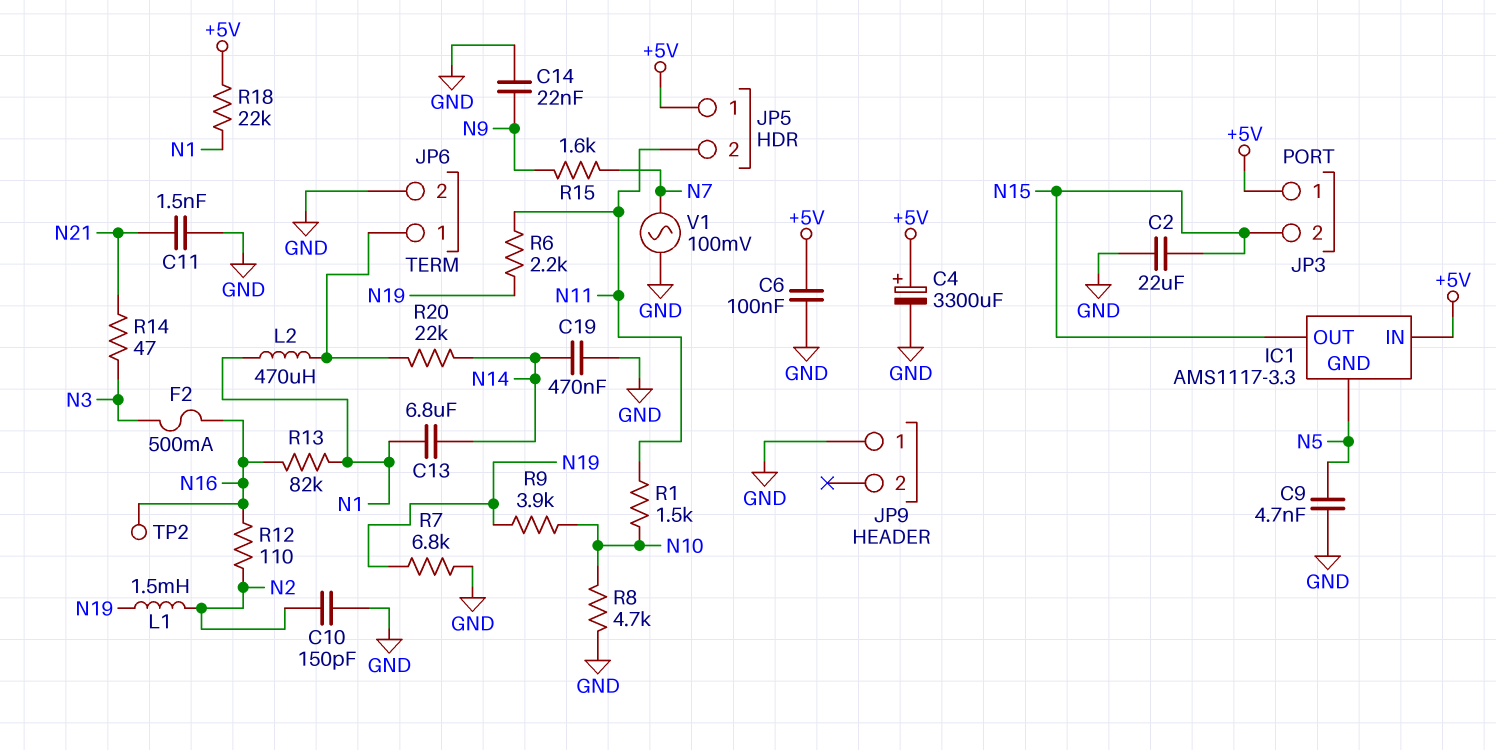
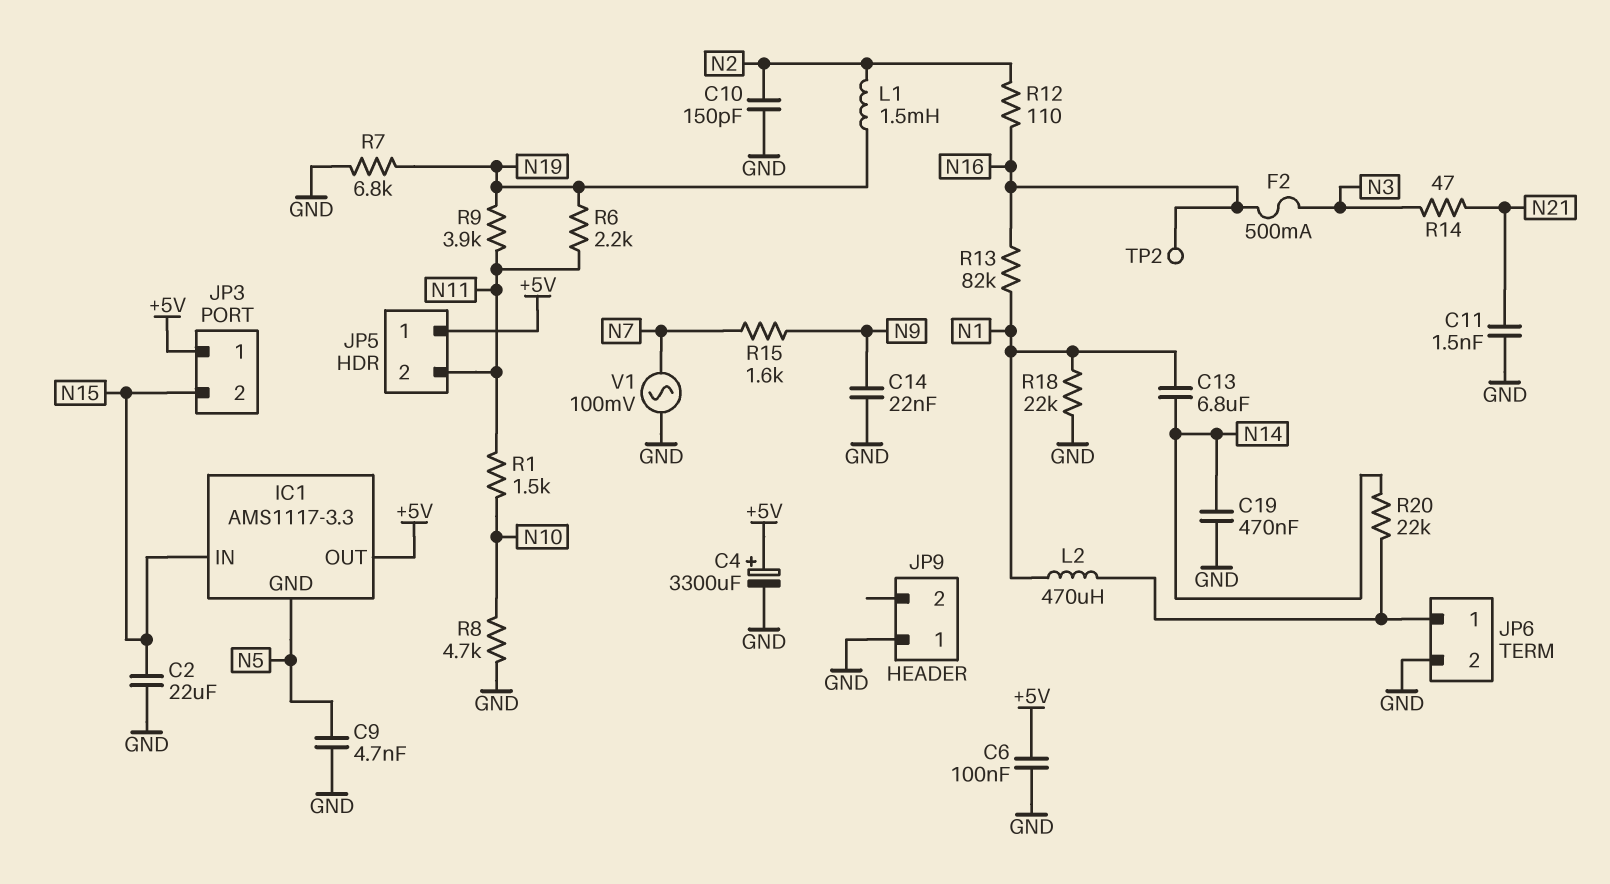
IC1 pin IN: +5V -> N15
IC1 pin OUT: N15 -> +5V
R9: 3.9k (N10, N19) -> 3.9k (N11, N19)
R18: 22k (+5V, N1) -> 22k (GND, N1)

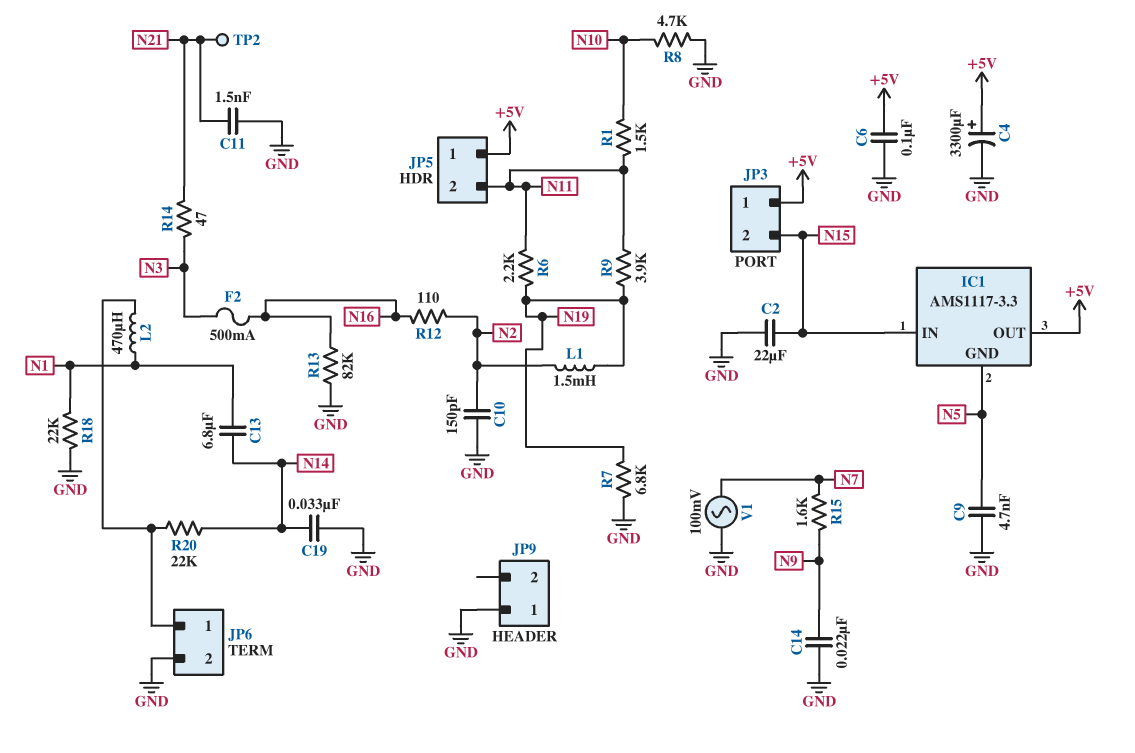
C19: 470nF (GND, N14) -> 33nF (GND, N14)
R13: 82k (N1, N16) -> 82k (GND, N16)
TP2: test point (N16) -> test point (N21)

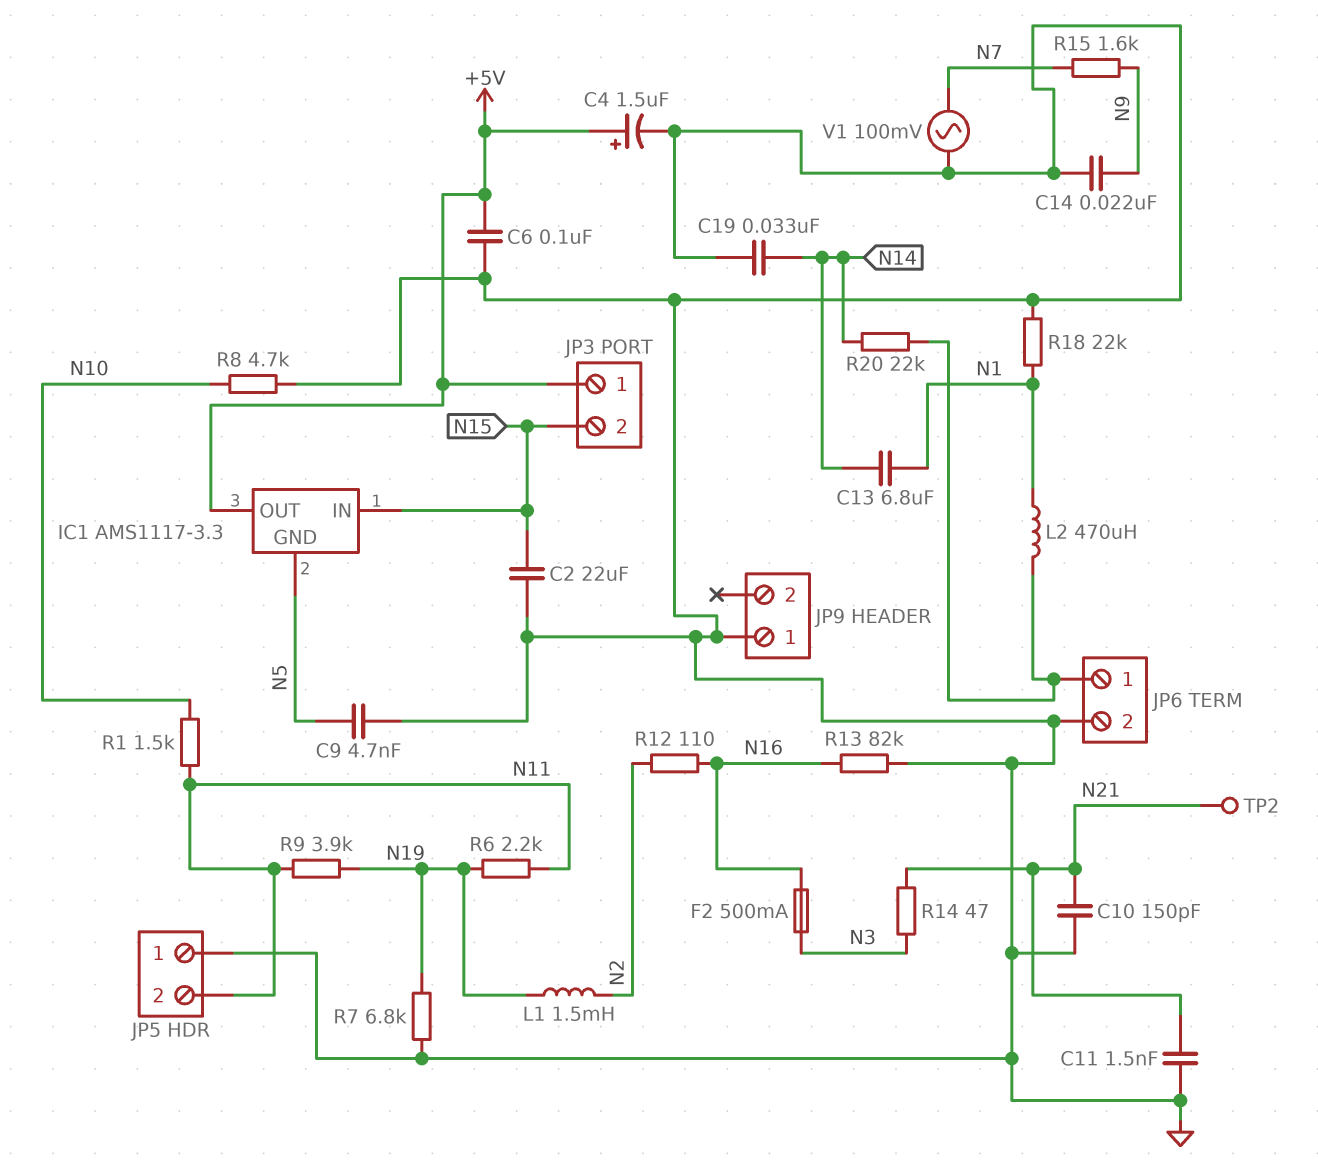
C4: 3300uF (plus +5V, minus GND) -> 1.5uF (plus +5V, minus GND)
C10: 150pF (GND, N2) -> 150pF (GND, N21)
JP5 pin 1: +5V -> GND

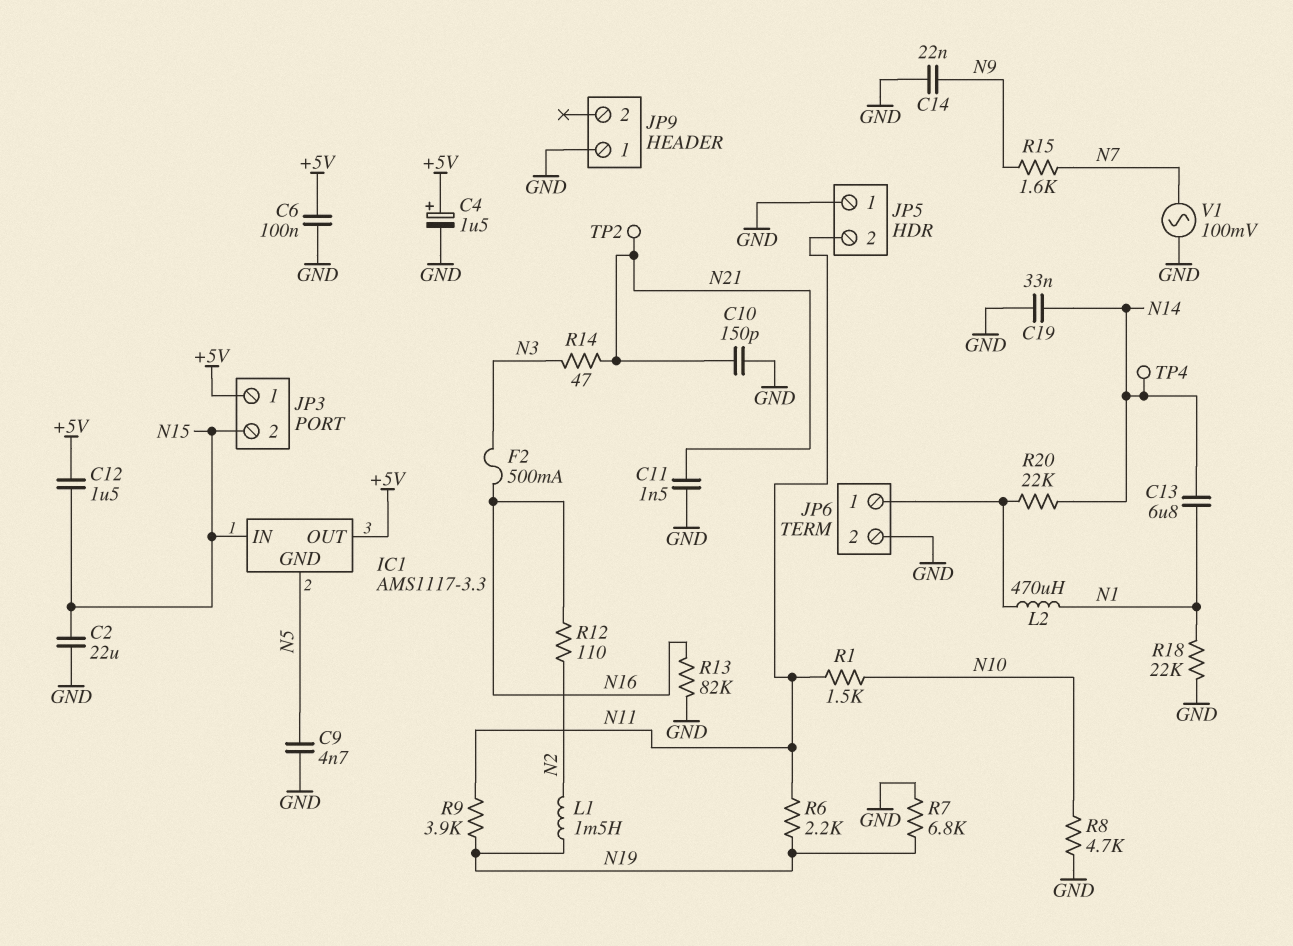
C12: none -> 1.5uF (+5V, N15)
TP4: none -> test point (N14)

